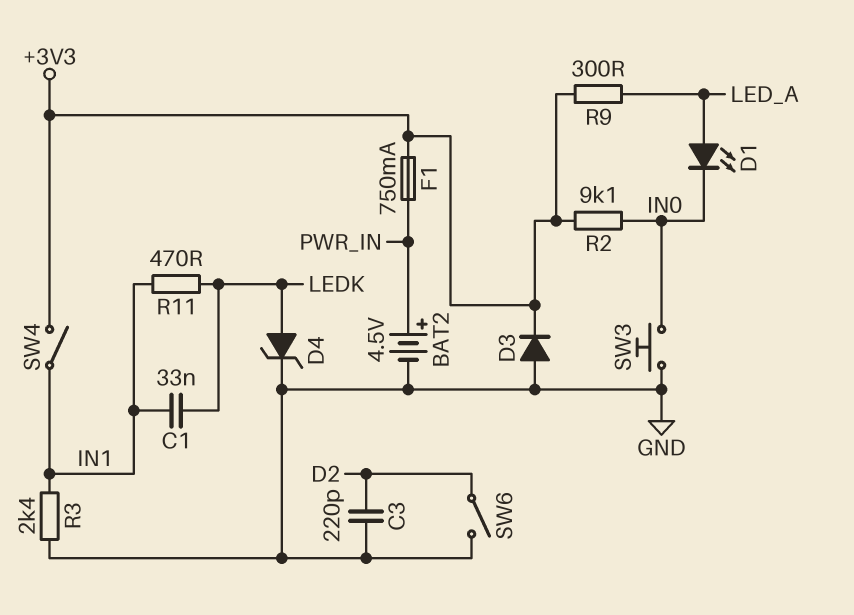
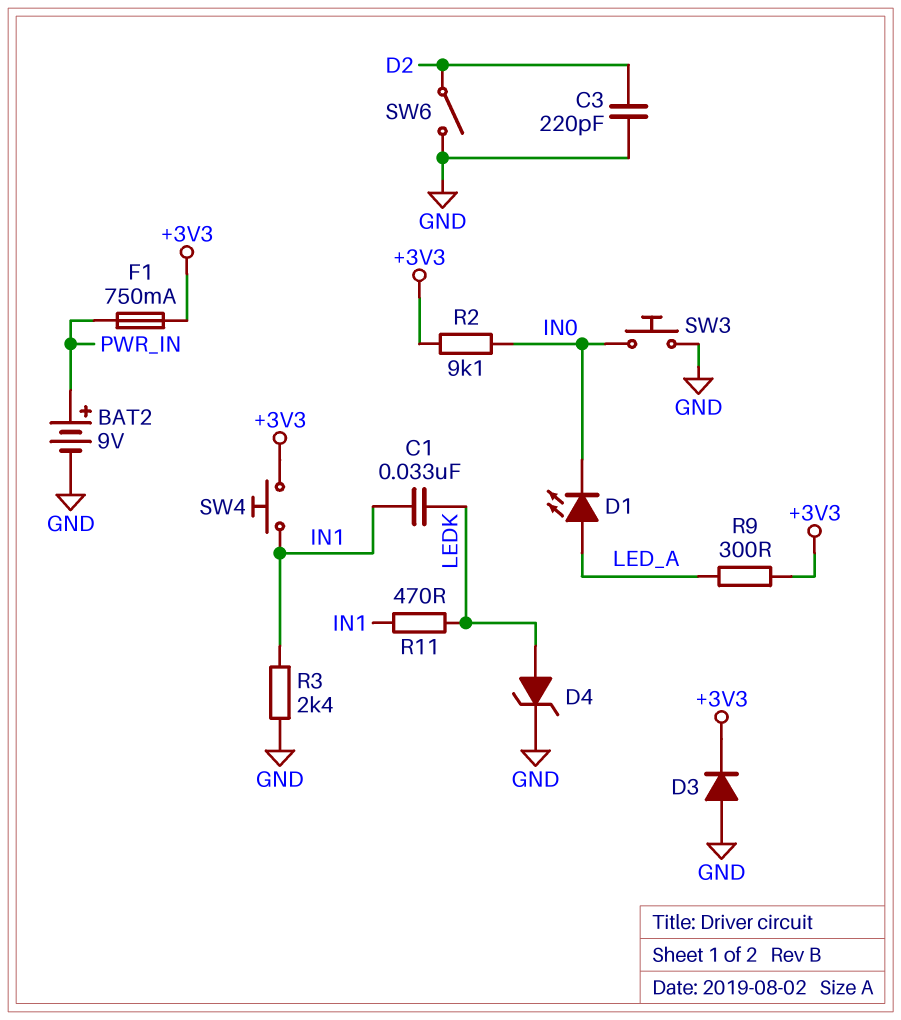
BAT2: 4.5V (plus PWR_IN, minus GND) -> 9V (plus PWR_IN, minus GND)
SW4: switch (+3V3, IN1) -> button (+3V3, IN1)

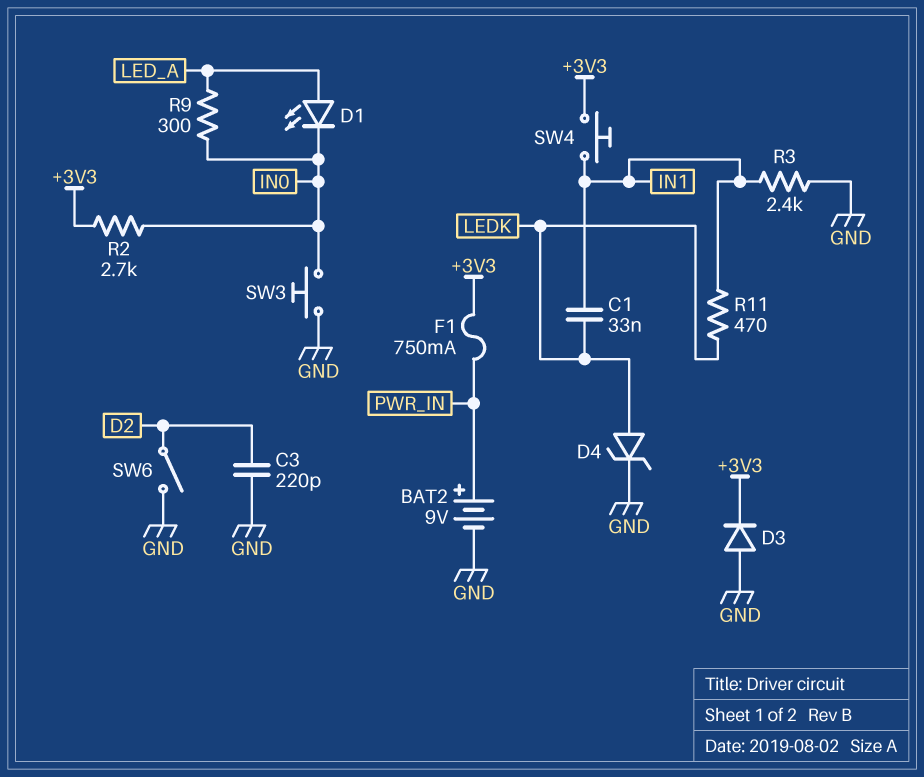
R2: 9.1k (+3V3, IN0) -> 2.7k (+3V3, IN0)
R9: 300 (+3V3, LED_A) -> 300 (IN0, LED_A)

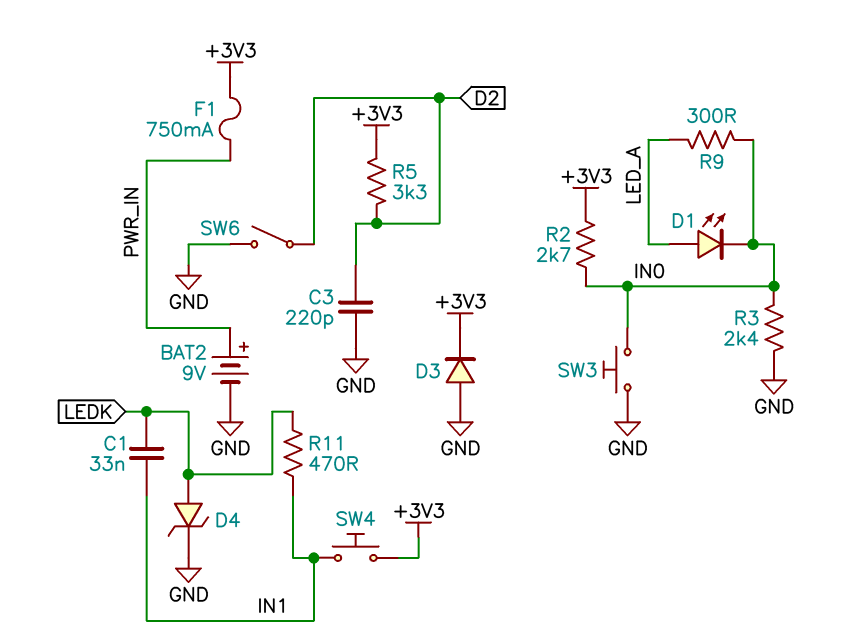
R3: 2.4k (GND, IN1) -> 2.4k (GND, IN0)
R5: none -> 3.3k (+3V3, D2)

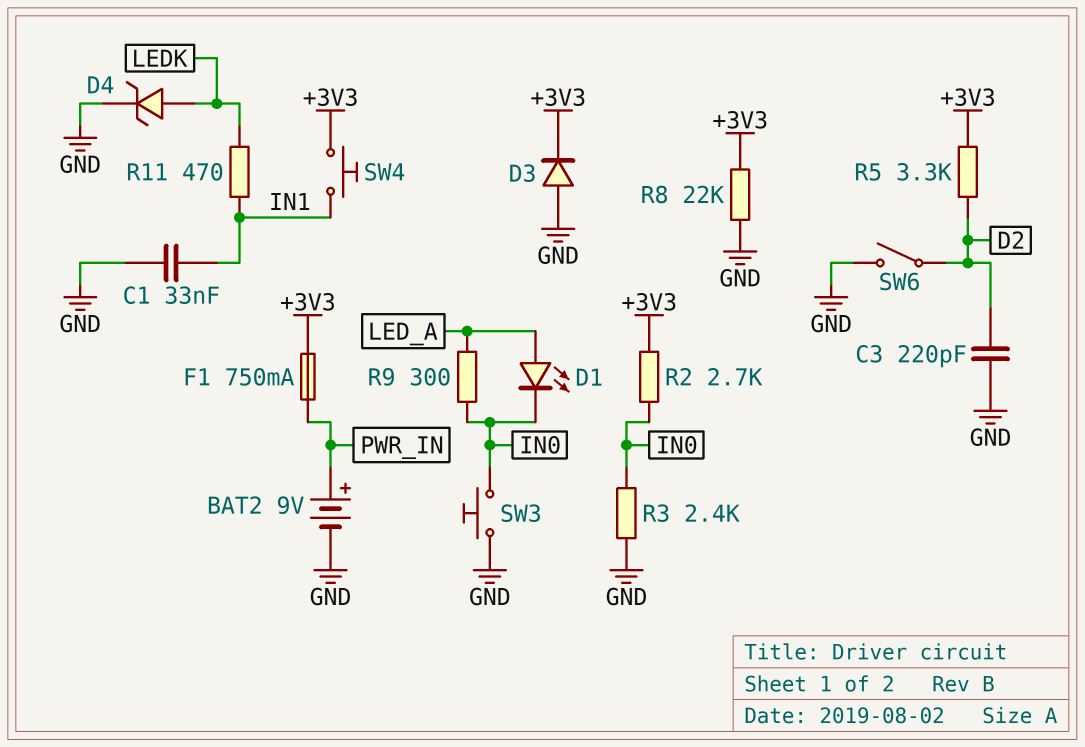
C1: 33nF (IN1, LEDK) -> 33nF (GND, IN1)
R8: none -> 22k (+3V3, GND)

